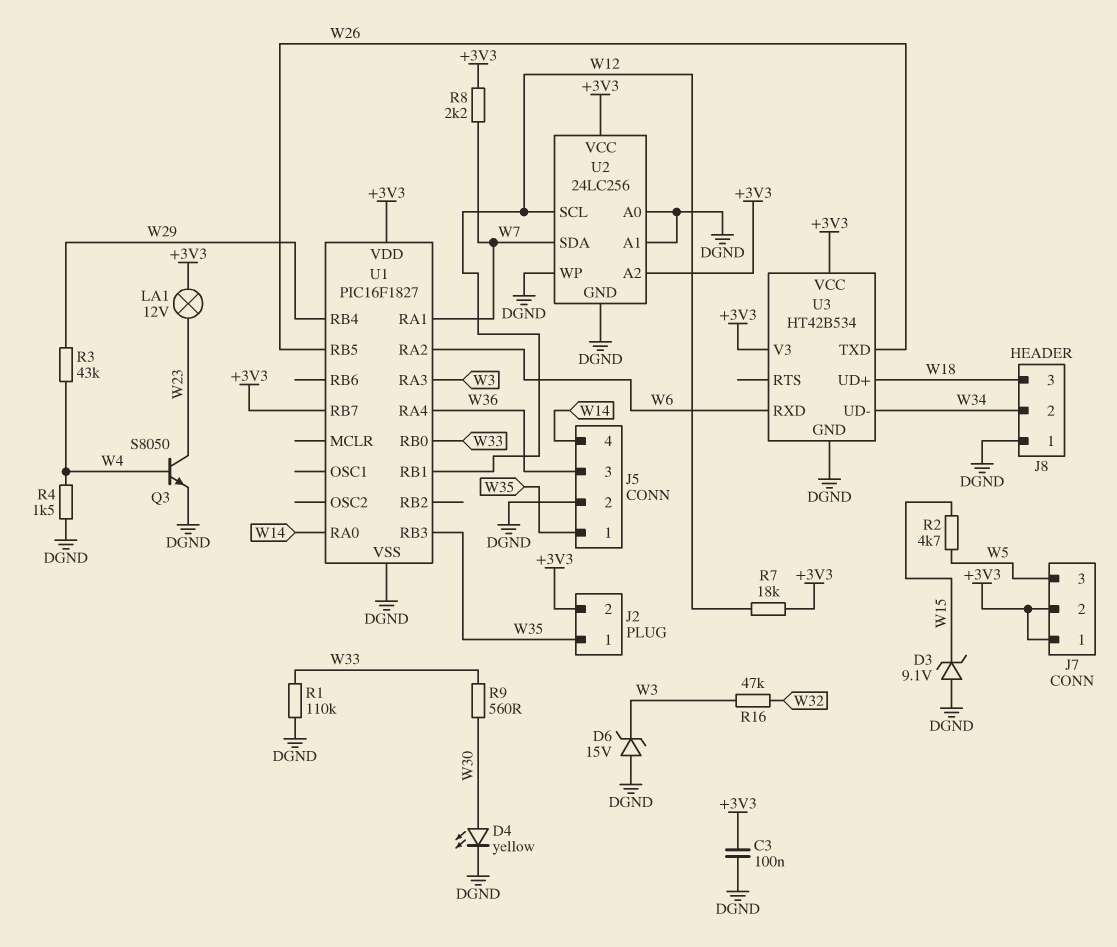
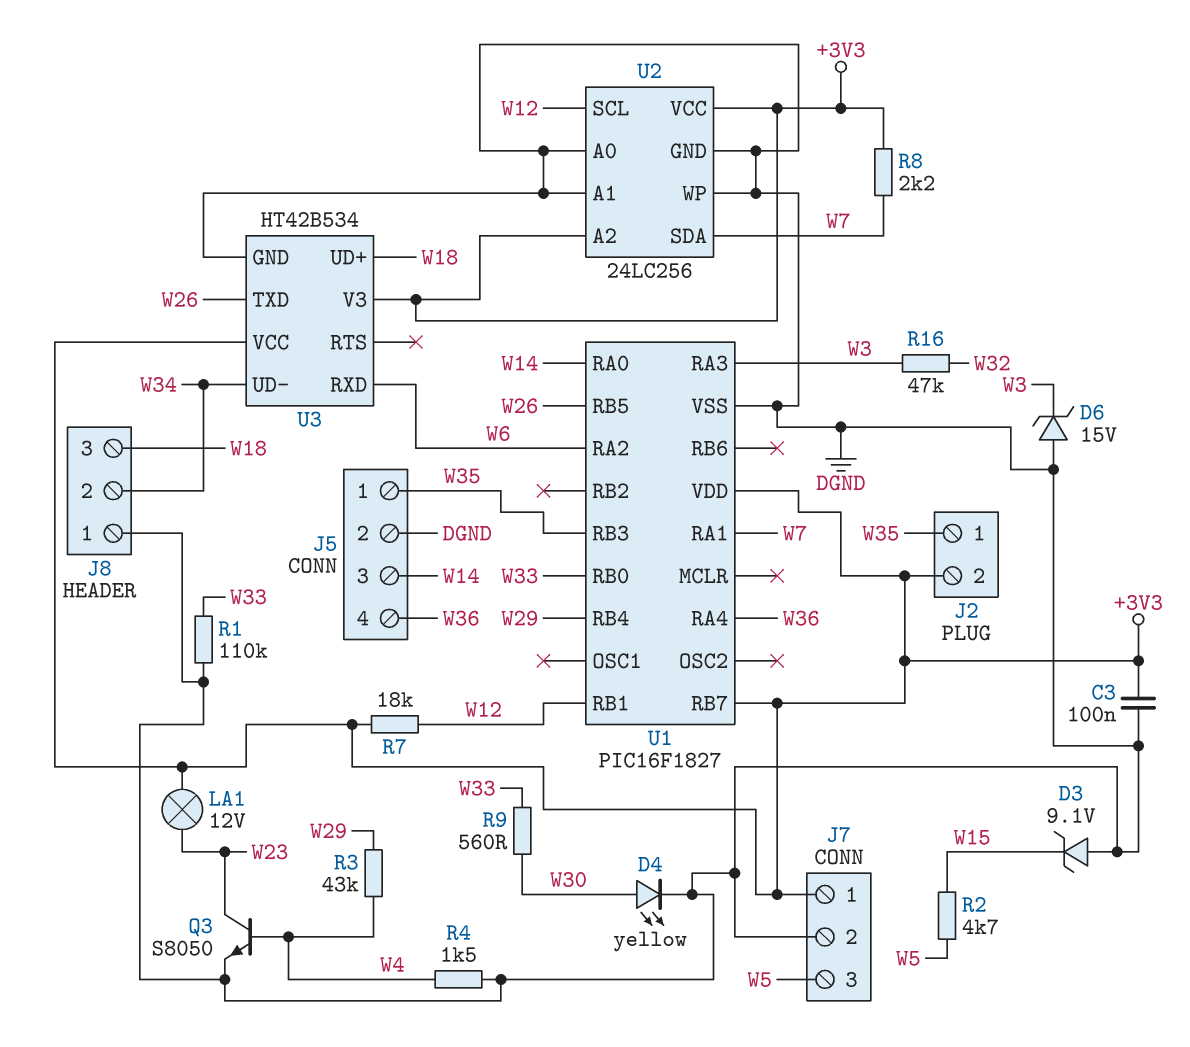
J5 pin 3: W36 -> W14
J5 pin 4: W14 -> W36
J7 pin 2: +3V3 -> DGND

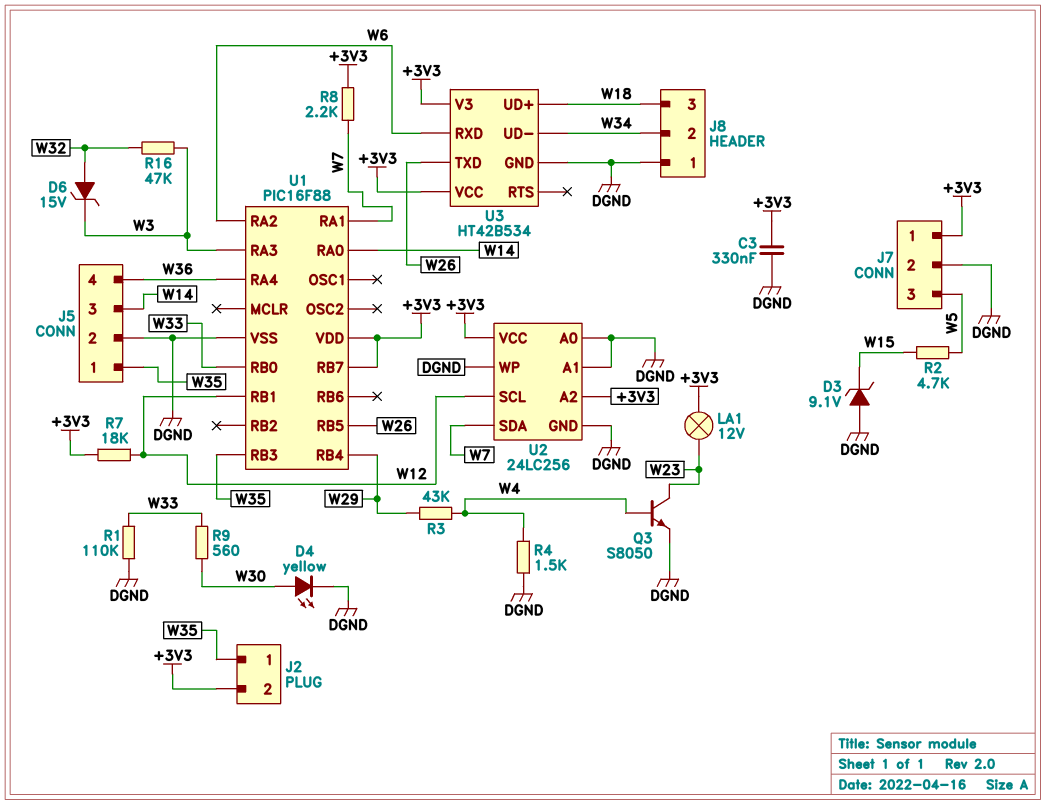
C3: 100nF (+3V3, DGND) -> 330nF (+3V3, DGND)
D6: zener 15V (A DGND, K W3) -> zener 15V (A W32, K W3)
U1: PIC16F1827 -> PIC16F88

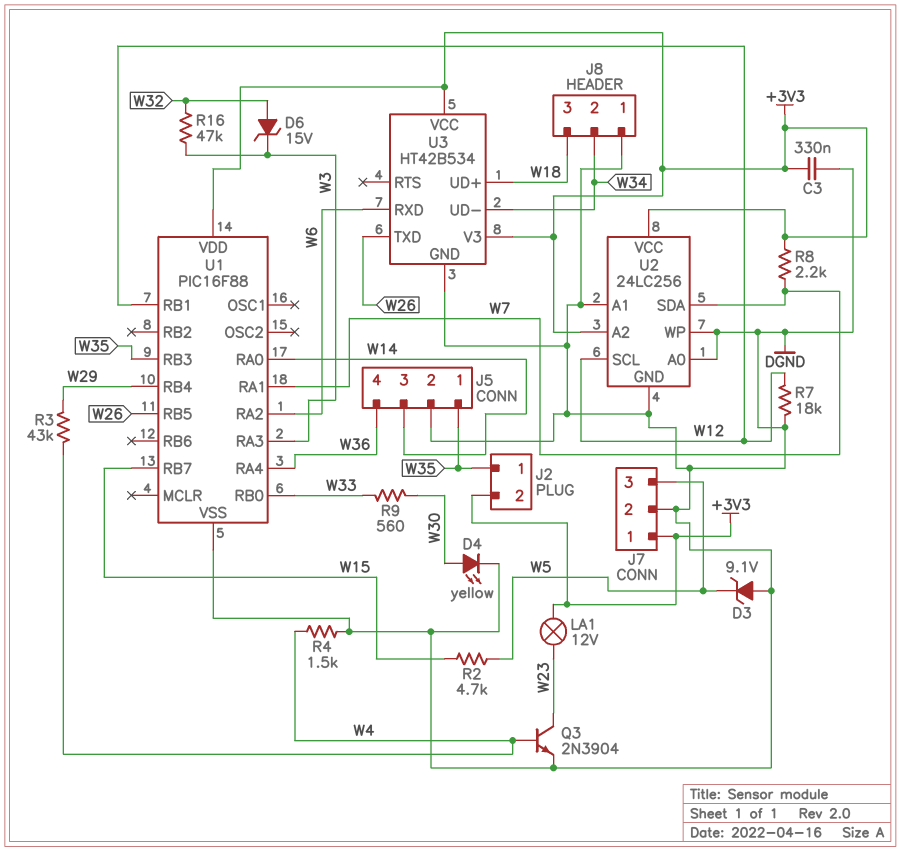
D3: zener 9.1V (A DGND, K W15) -> zener 9.1V (A DGND, K W5)
Q3: NPN S8050 (B W4, C W23, E DGND) -> NPN 2N3904 (B W4, C W23, E DGND)
R1: 110k (DGND, W33) -> none
R7: 18k (+3V3, W12) -> 18k (DGND, W12)
U1 pin RB7: +3V3 -> W15

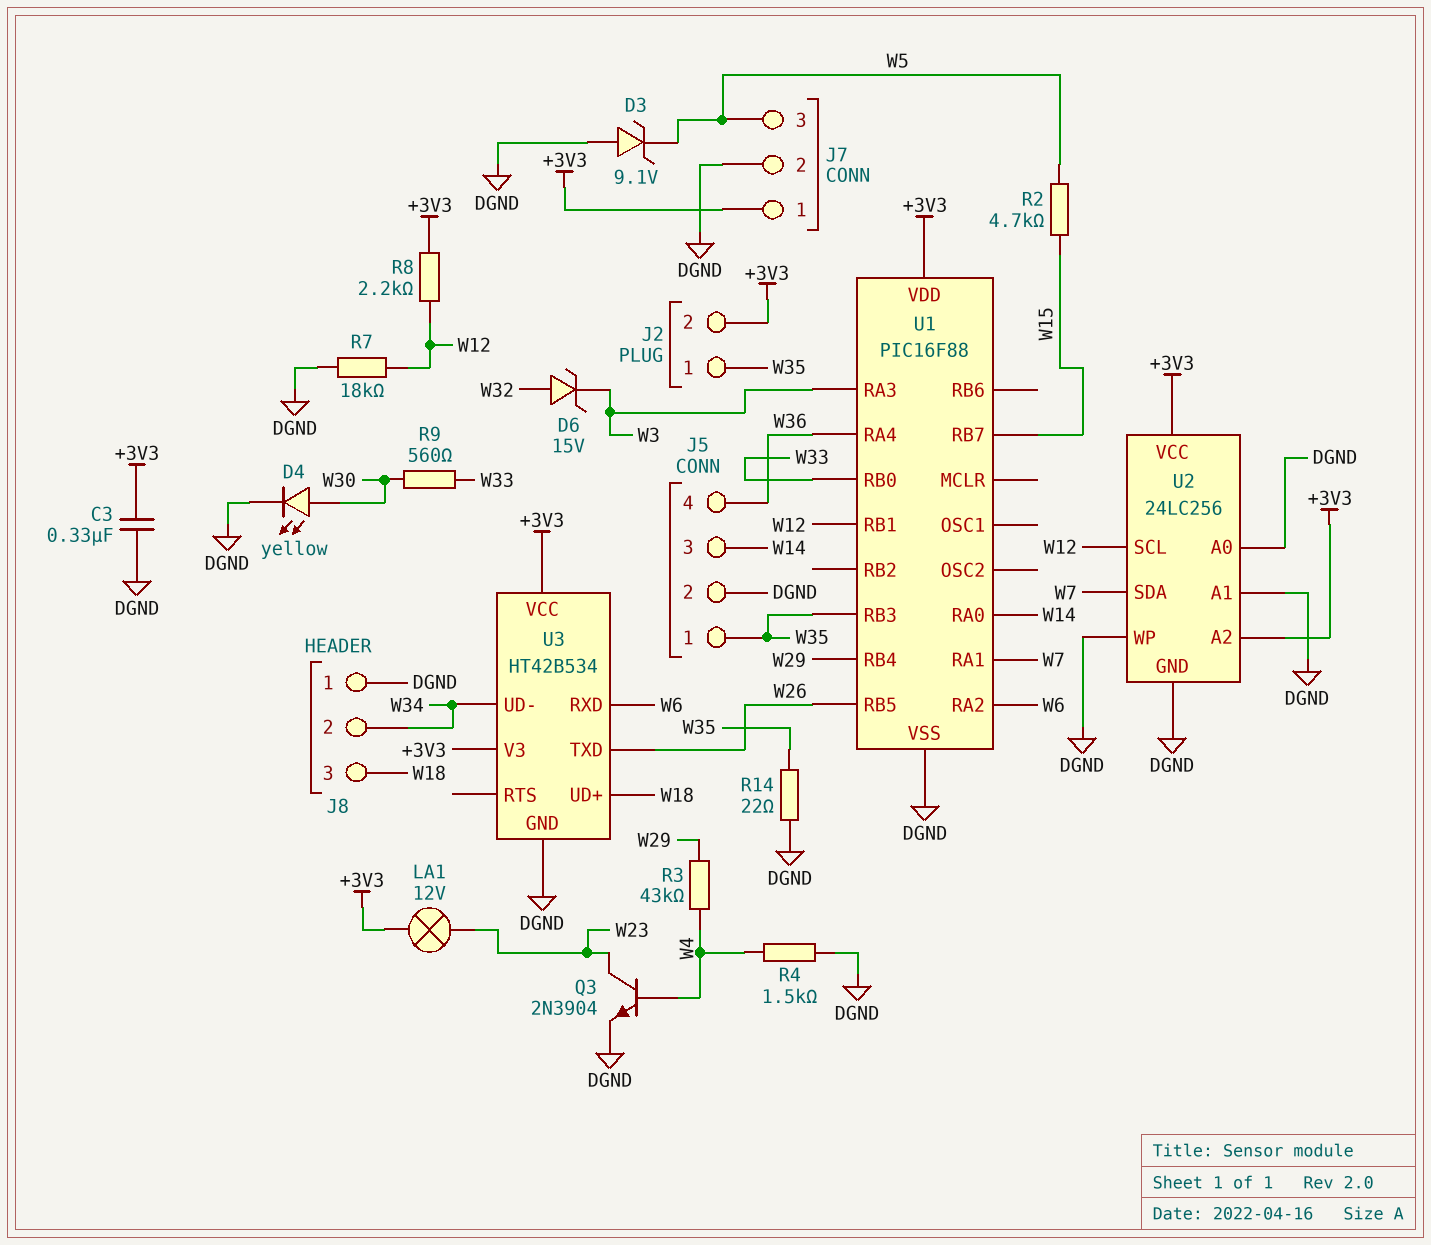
R8: 2.2k (+3V3, W7) -> 2.2k (+3V3, W12)
R14: none -> 22 (DGND, W35)
R16: 47k (W3, W32) -> none

